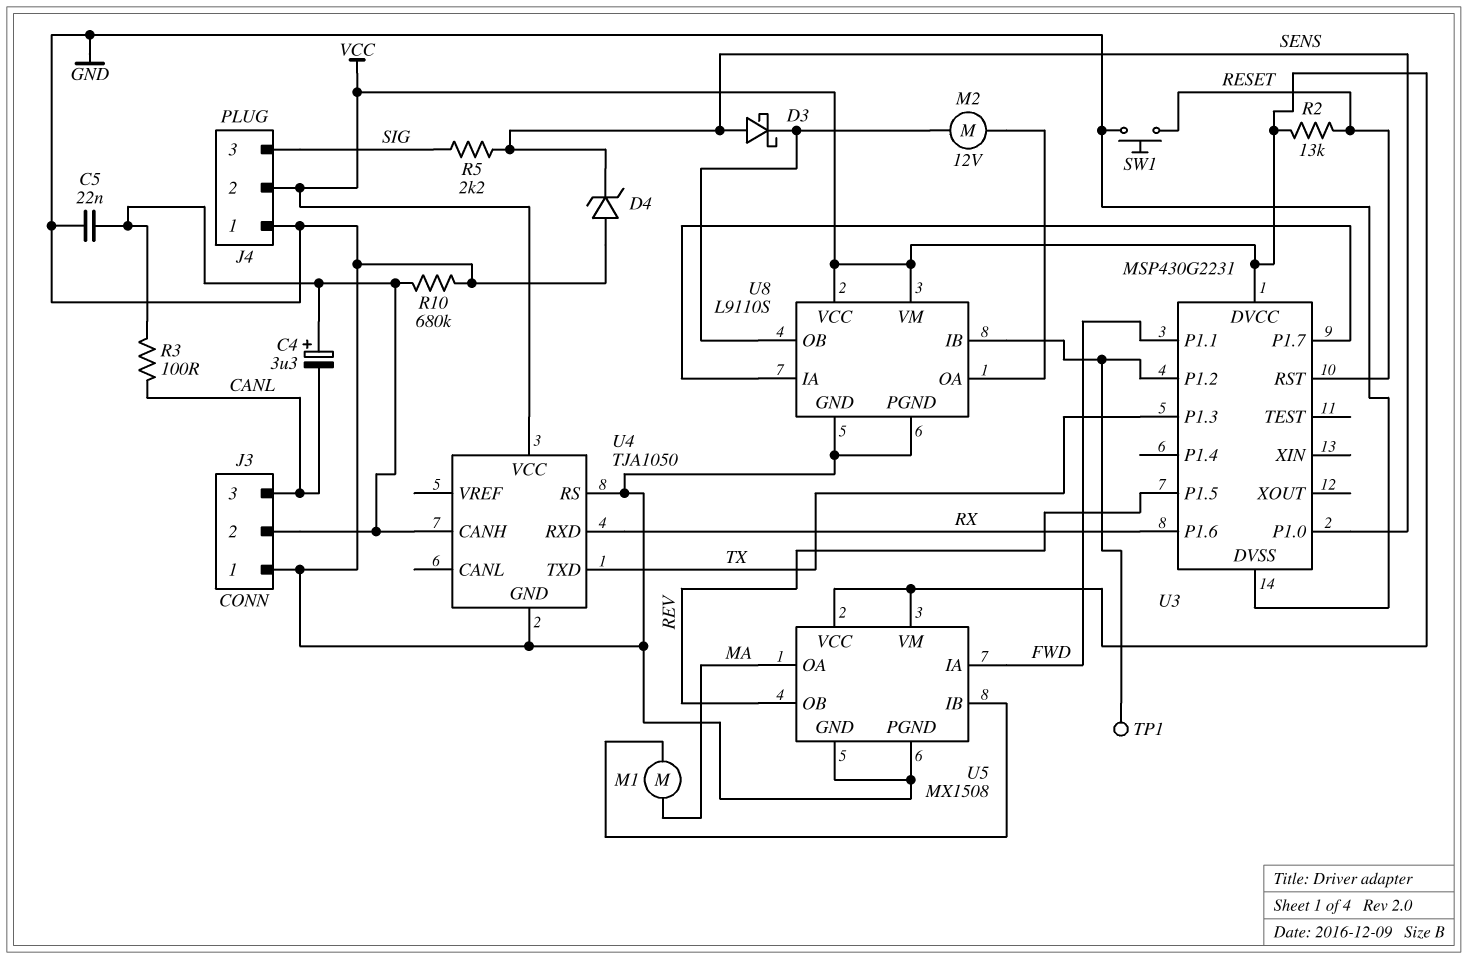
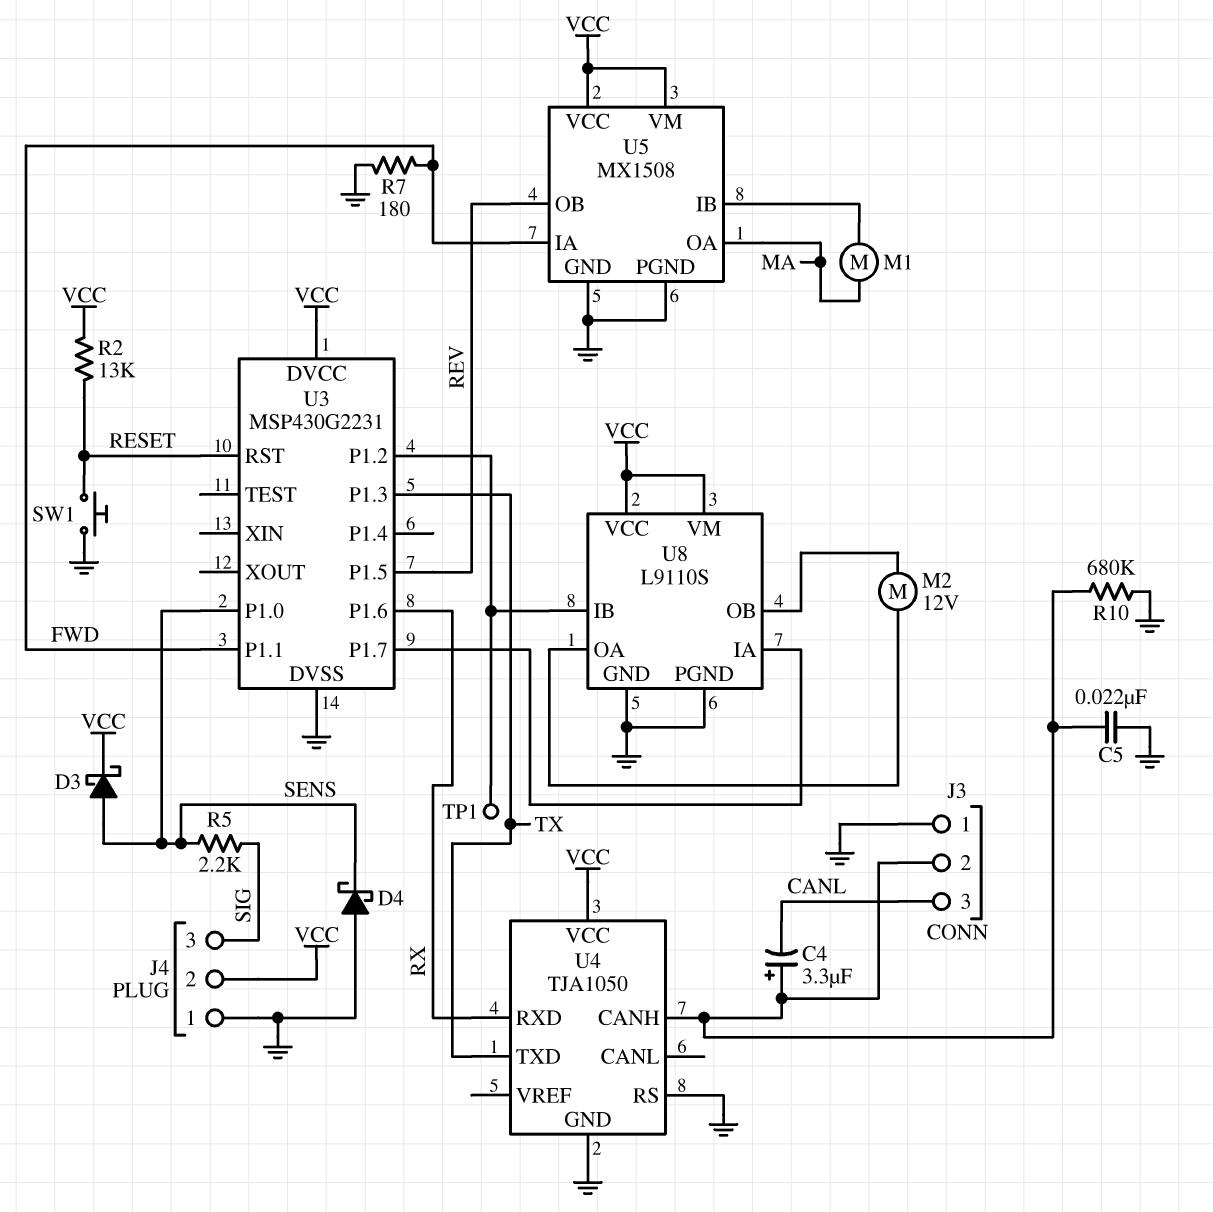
D3: schottky (A SENS, K U8/OB) -> schottky (A SENS, K VCC)
D4: zener (A GND, K SENS) -> schottky (A GND, K SENS)
R3: 100 (CANL, J3/2) -> none
R7: none -> 180 (FWD, GND)

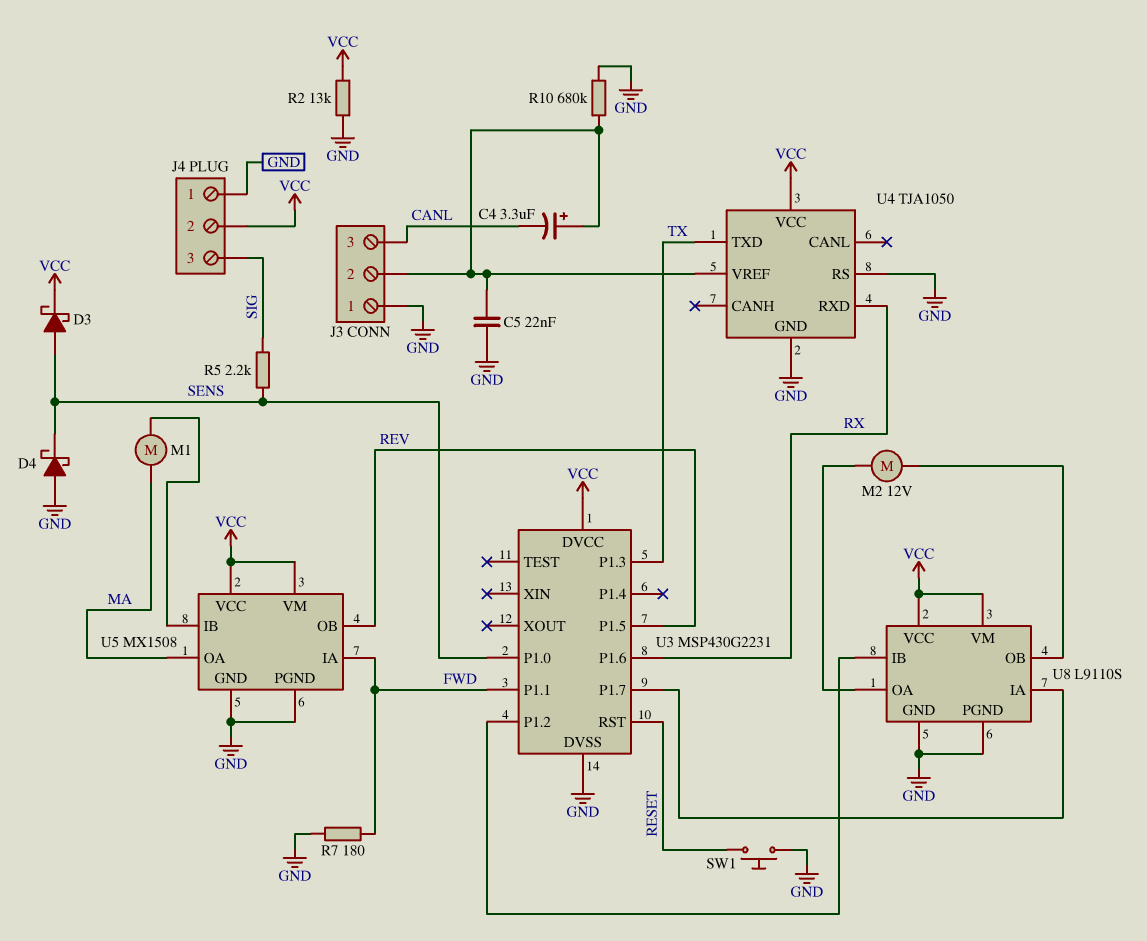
R2: 13k (RESET, VCC) -> 13k (GND, VCC)
TP1: test point (U3/P1.2) -> none
U4 pin CANH: J3/2 -> none
U4 pin VREF: none -> J3/2

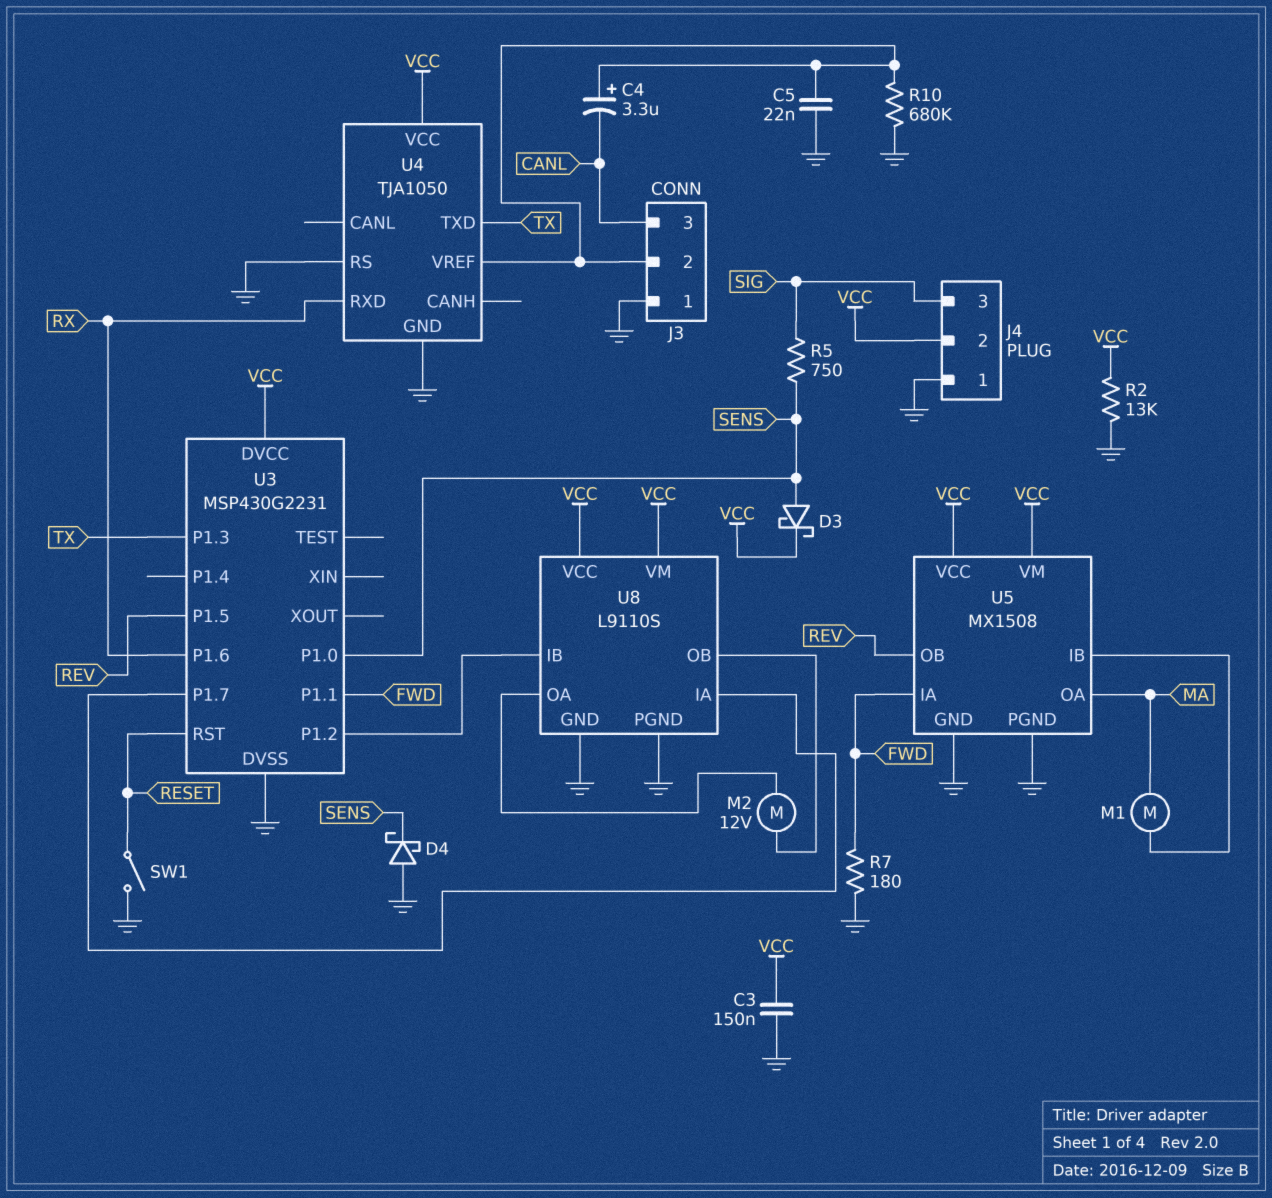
C3: none -> 150nF (GND, VCC)
R5: 2.2k (SENS, SIG) -> 750 (SENS, SIG)
SW1: button (GND, RESET) -> switch (GND, RESET)

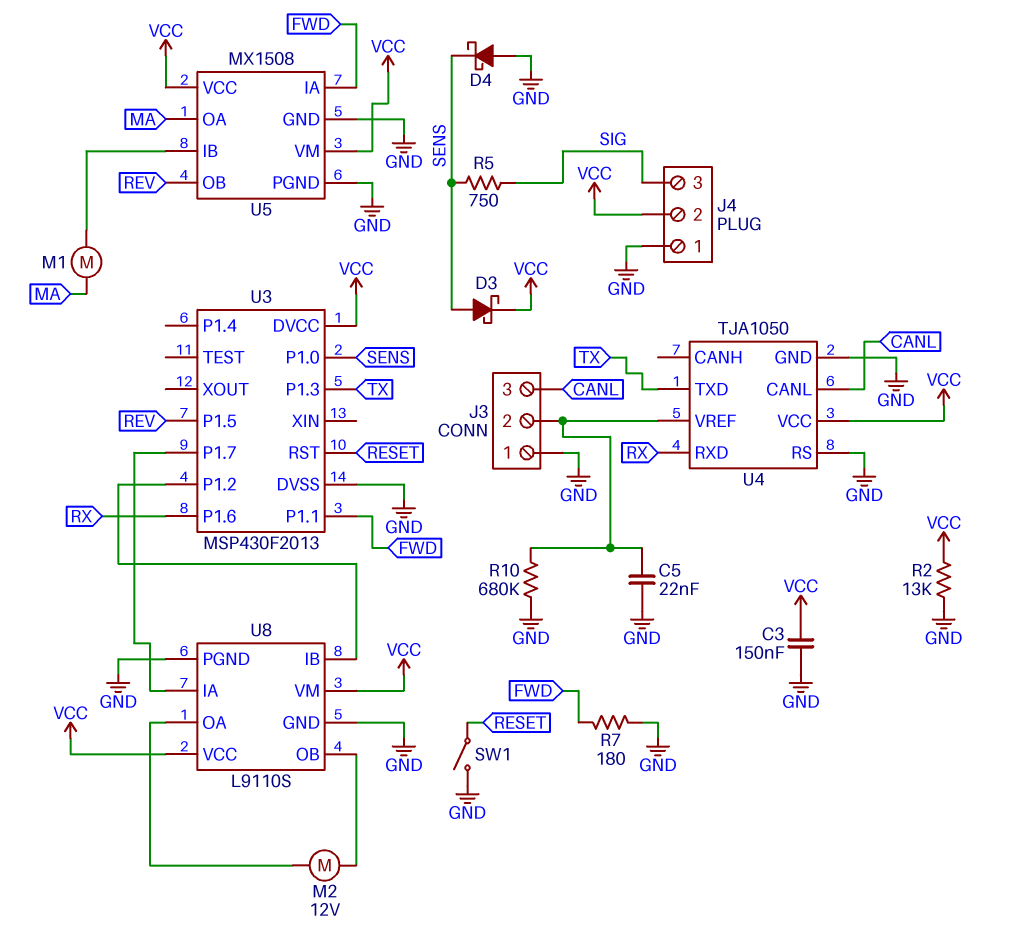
C4: 3.3uF (plus J3/2, minus CANL) -> none
U3: MSP430G2231 -> MSP430F2013
U4 pin CANL: none -> CANL

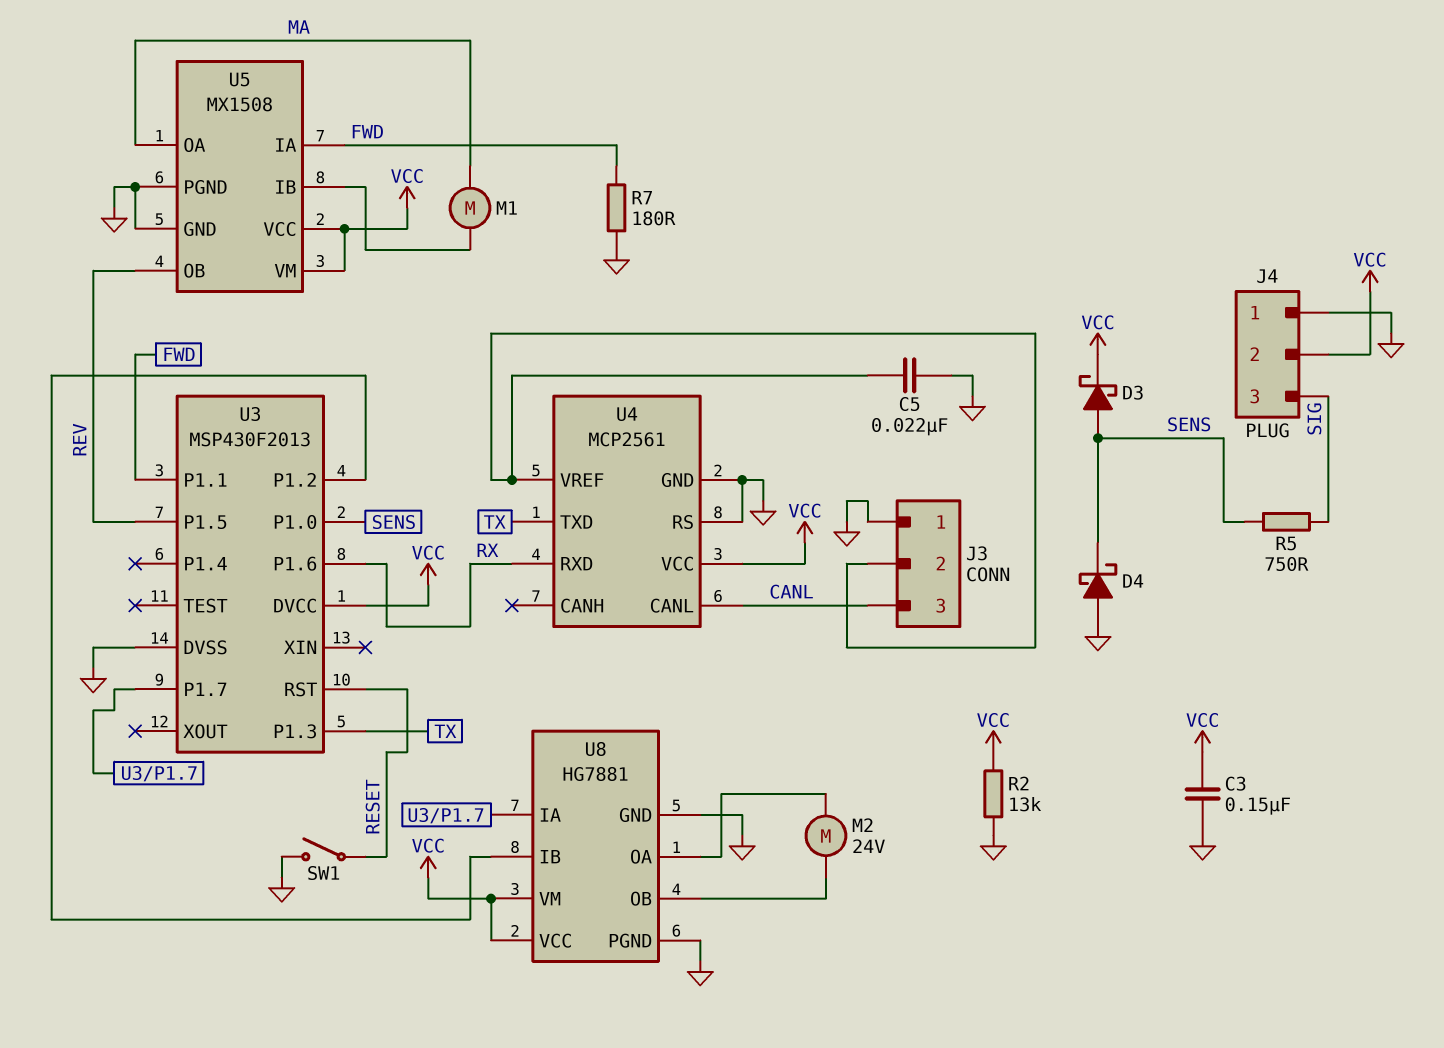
M2: motor 12V (U8/OA, U8/OB) -> motor 24V (U8/OA, U8/OB)
R10: 680k (GND, J3/2) -> none
U4: TJA1050 -> MCP2561
U8: L9110S -> HG7881

